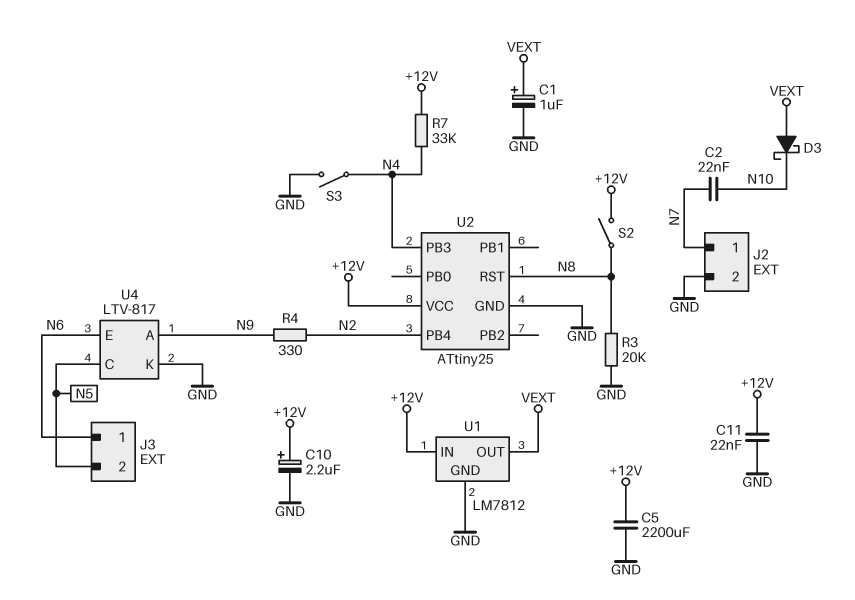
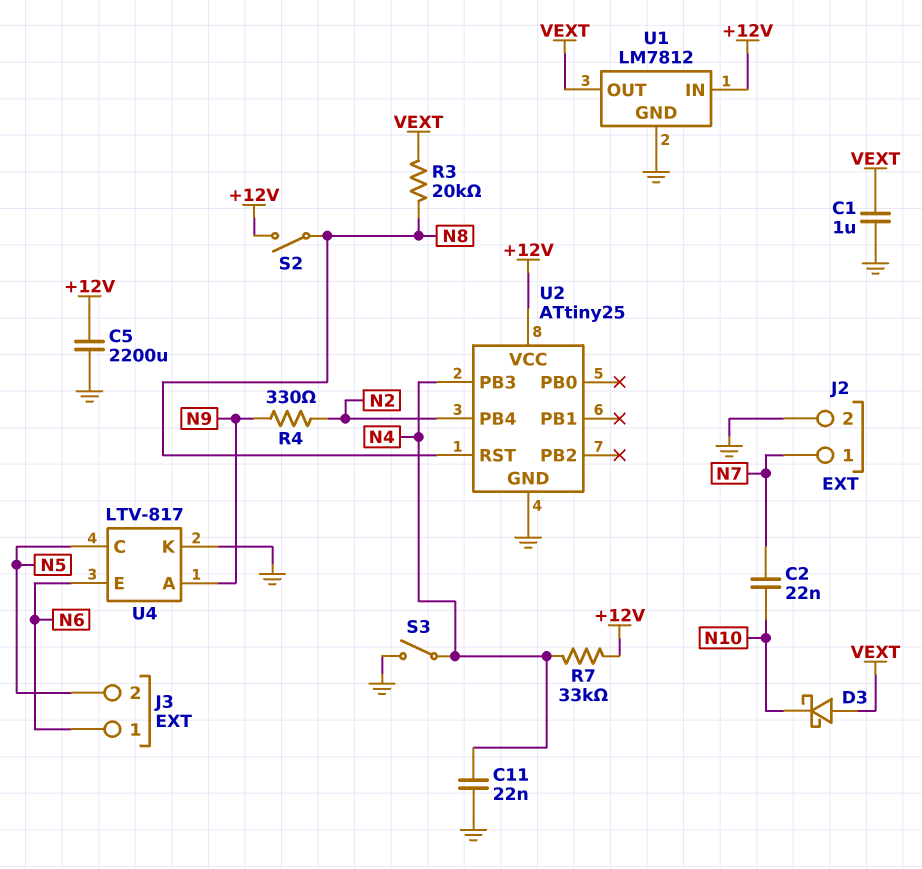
C1: 1uF (plus VEXT, minus GND) -> 1uF (GND, VEXT)
C10: 2.2uF (plus +12V, minus GND) -> none
C11: 22nF (+12V, GND) -> 22nF (GND, N4)
R3: 20k (GND, N8) -> 20k (N8, VEXT)

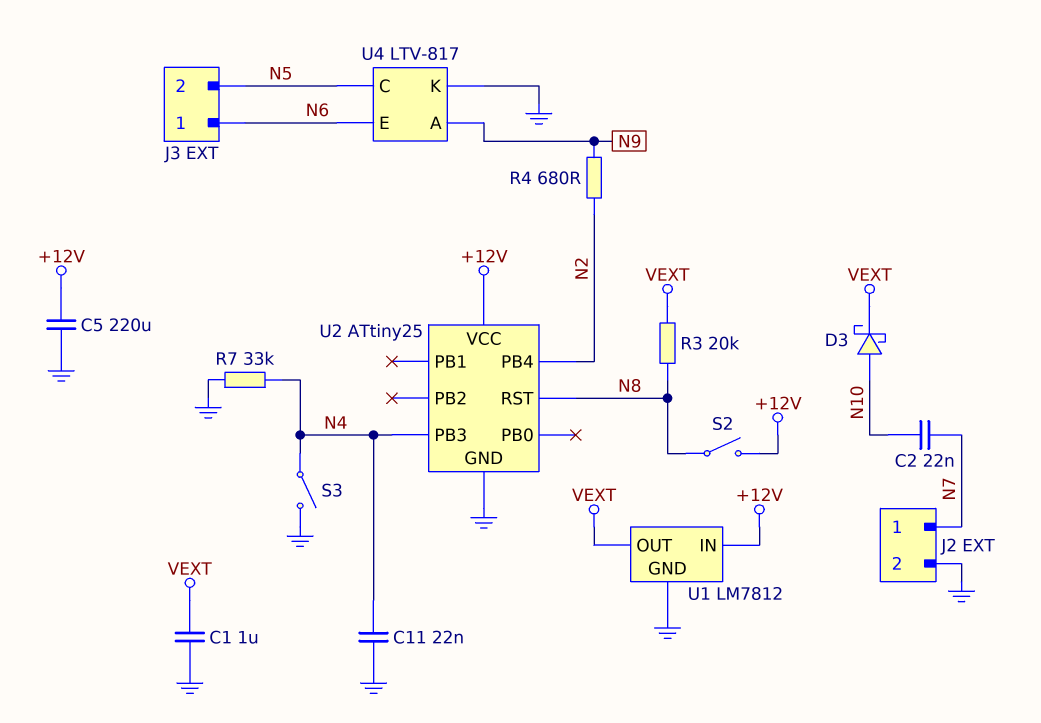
C5: 2200uF (+12V, GND) -> 220uF (+12V, GND)
D3: schottky (A VEXT, K N10) -> schottky (A N10, K VEXT)
R4: 330 (N2, N9) -> 680 (N2, N9)
R7: 33k (+12V, N4) -> 33k (GND, N4)

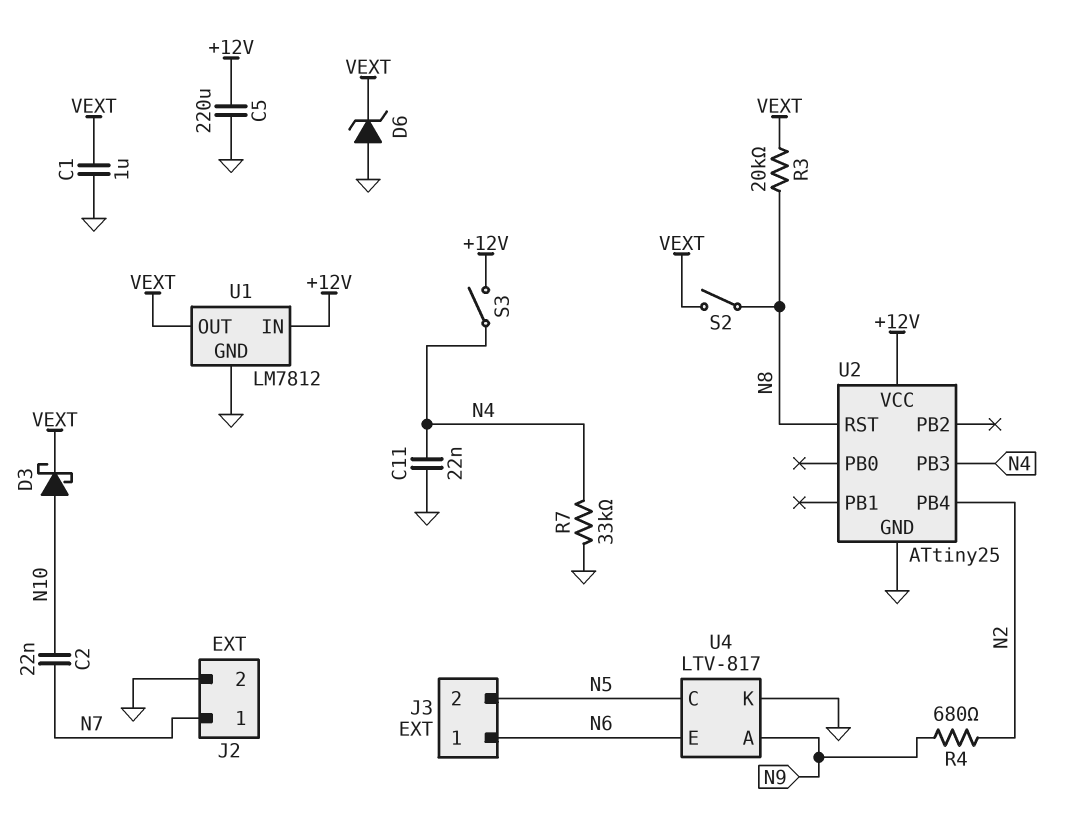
D6: none -> zener (A GND, K VEXT)
S2: switch (+12V, N8) -> switch (N8, VEXT)
S3: switch (GND, N4) -> switch (+12V, N4)

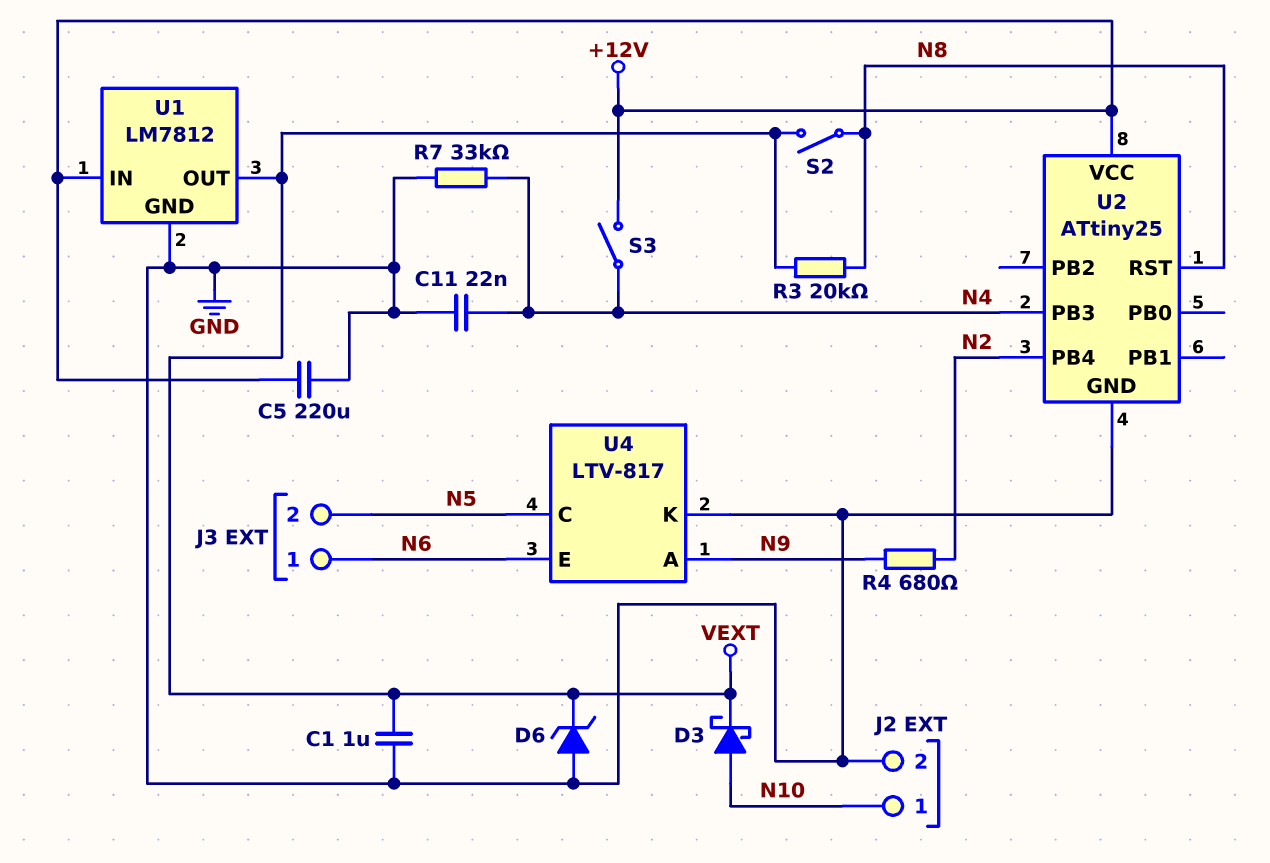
C2: 22nF (N7, N10) -> none
J2 pin 1: N7 -> N10

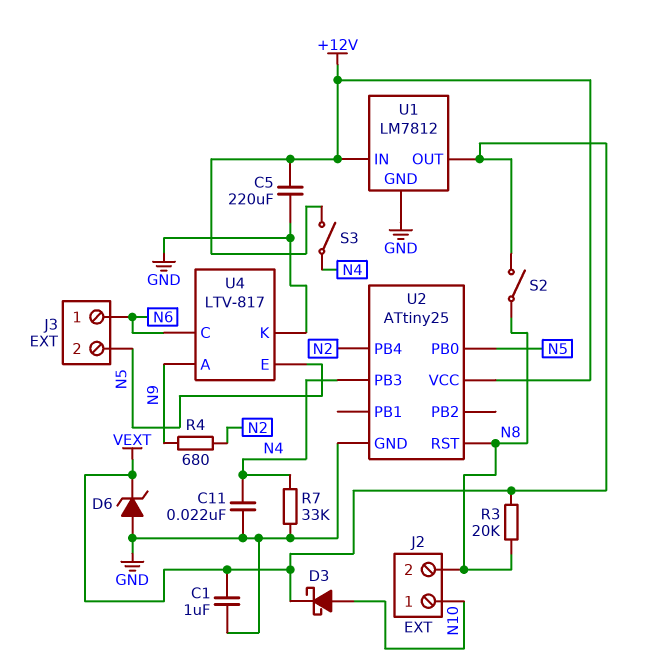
J2 pin 2: GND -> N8
U2 pin PB0: none -> N5
U4 pin C: N5 -> N6
U4 pin E: N6 -> N5

